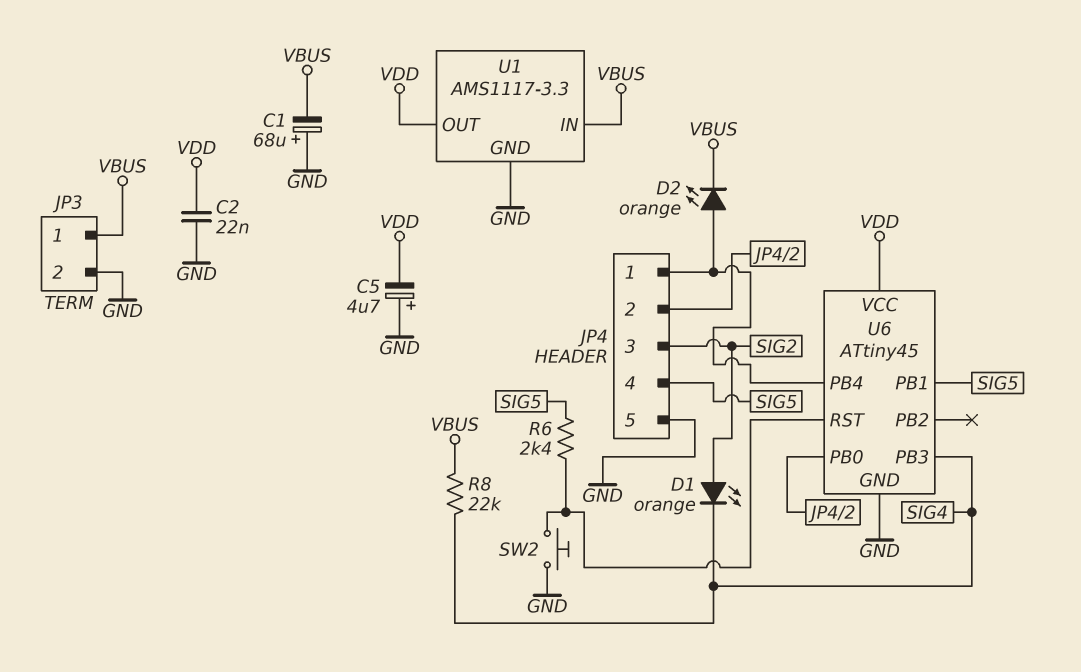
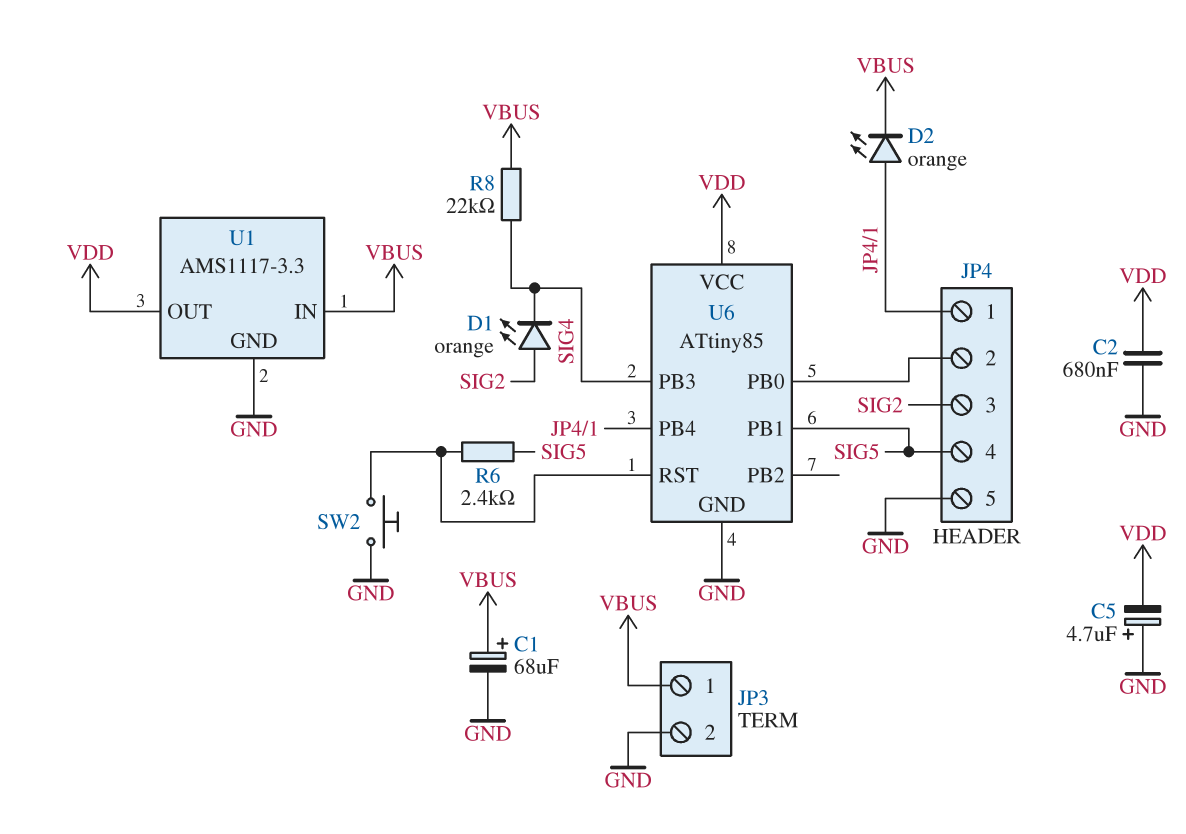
C1: 68uF (plus GND, minus VBUS) -> 68uF (plus VBUS, minus GND)
C2: 22nF (GND, VDD) -> 680nF (GND, VDD)
U6: ATtiny45 -> ATtiny85

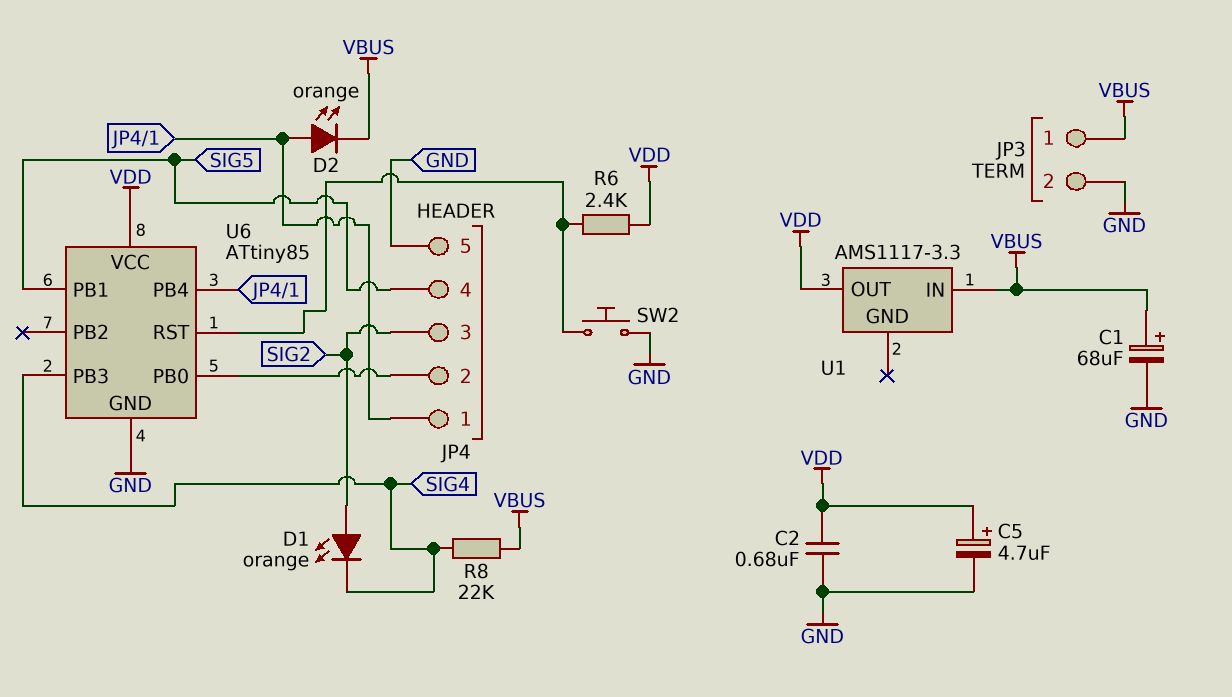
C5: 4.7uF (plus GND, minus VDD) -> 4.7uF (plus VDD, minus GND)
R6: 2.4k (SIG5, U6/RST) -> 2.4k (U6/RST, VDD)
U1 pin GND: GND -> none

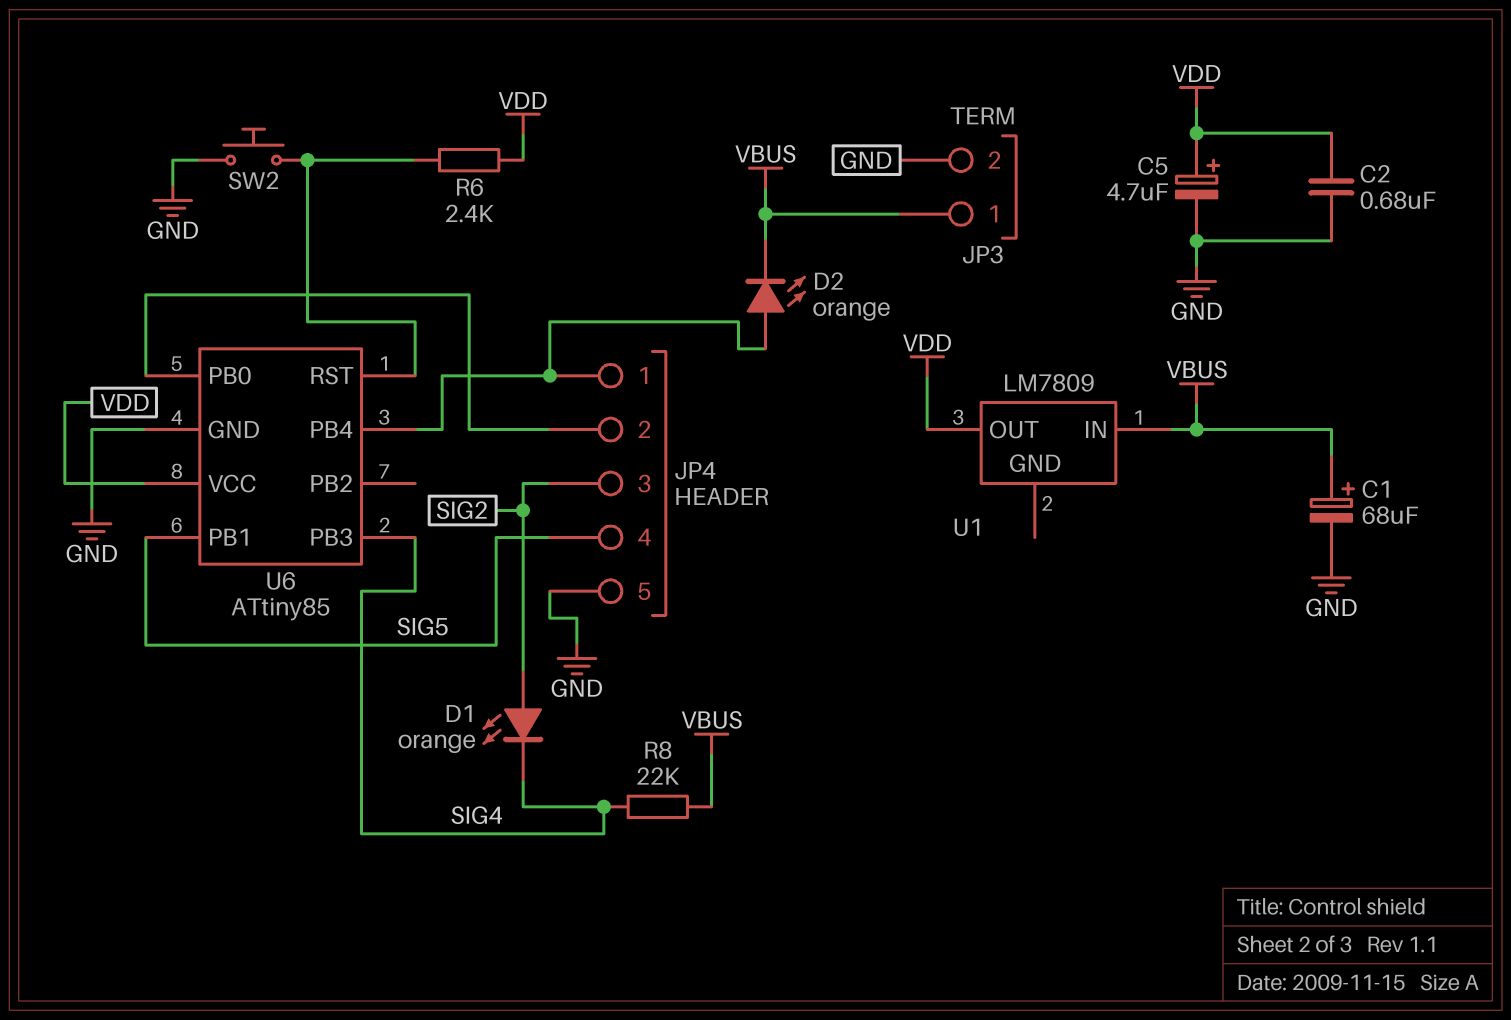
U1: AMS1117-3.3 -> LM7809

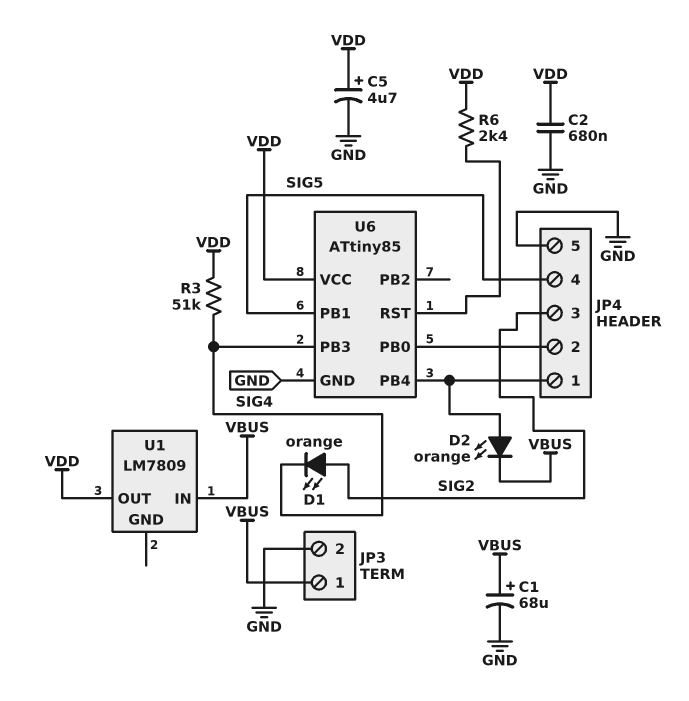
R3: none -> 51k (SIG4, VDD)
R8: 22k (SIG4, VBUS) -> none
SW2: button (GND, U6/RST) -> none

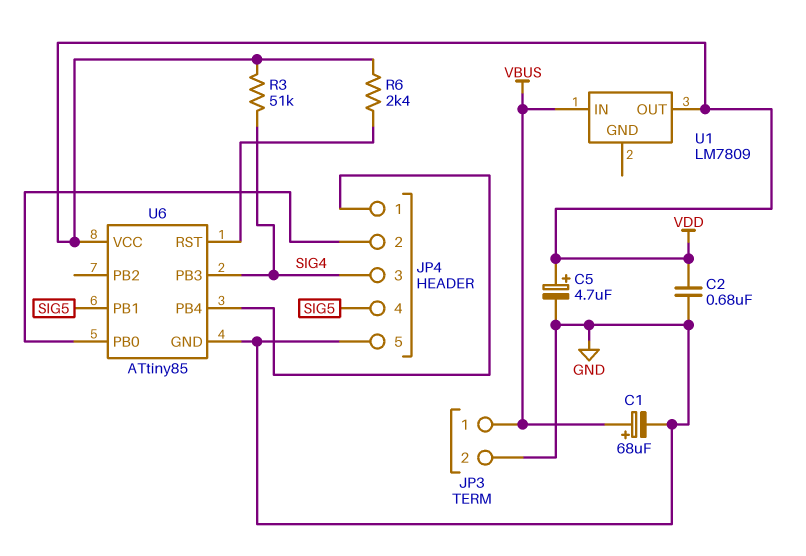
D1: LED orange (A SIG2, K SIG4) -> none
D2: LED orange (A JP4/1, K VBUS) -> none
JP4 pin 3: SIG2 -> SIG4

